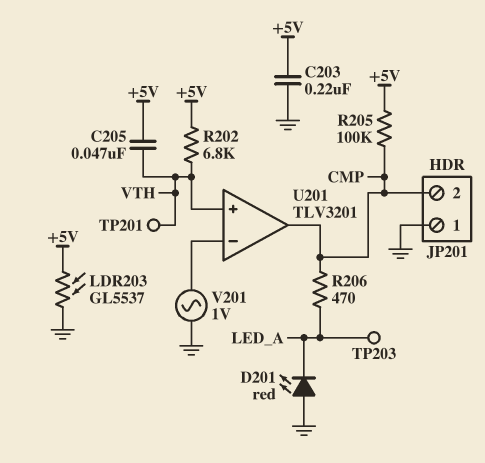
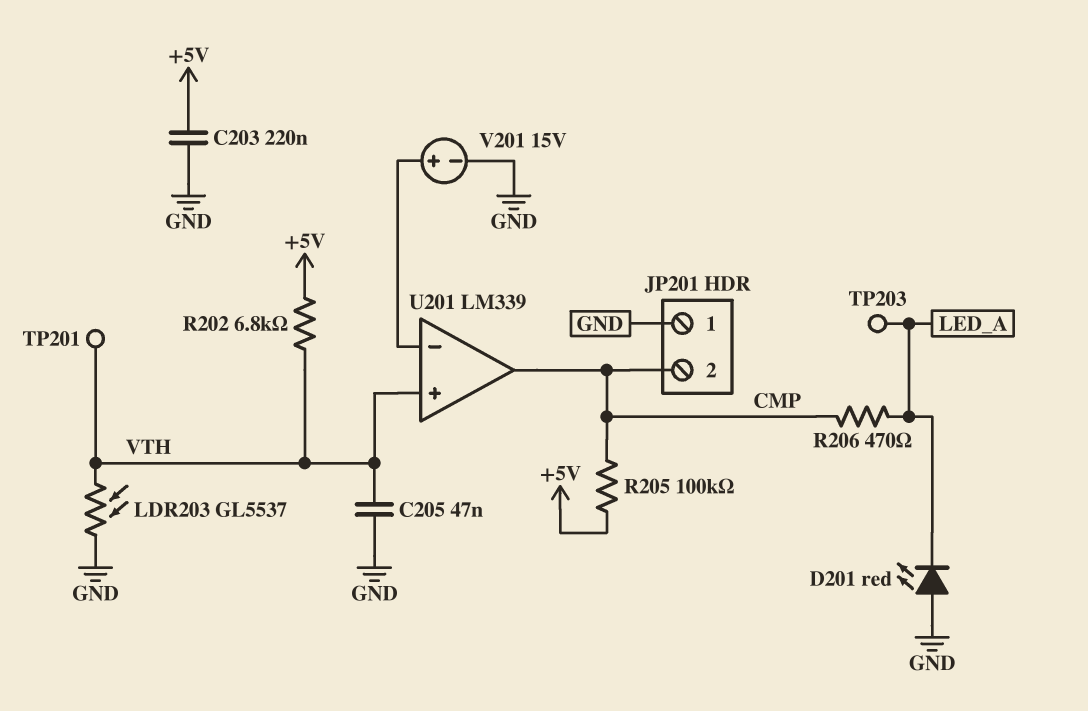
C205: 47nF (+5V, VTH) -> 47nF (GND, VTH)
LDR203: GL5537 (+5V, GND) -> GL5537 (GND, VTH)
U201: TLV3201 -> LM339
V201: AC 1V (GND, U201/in-) -> 15V (plus U201/in-, minus GND)

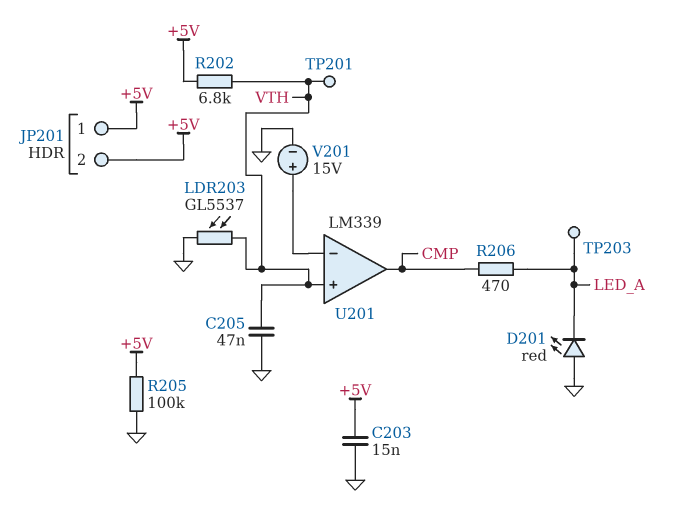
C203: 220nF (+5V, GND) -> 15nF (+5V, GND)
JP201 pin 1: GND -> +5V
JP201 pin 2: CMP -> +5V
R205: 100k (+5V, CMP) -> 100k (+5V, GND)

